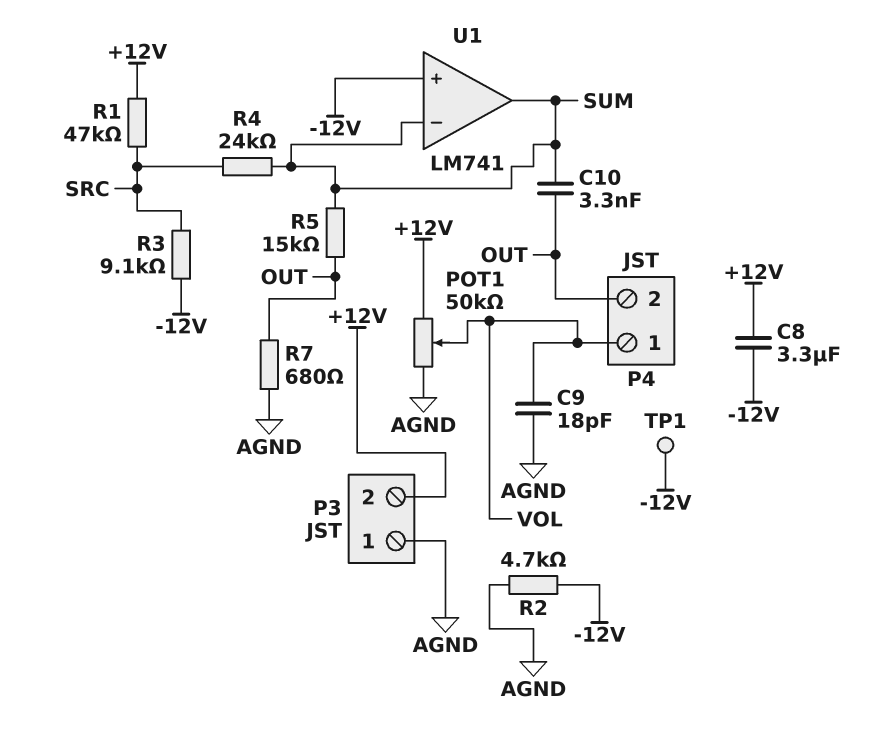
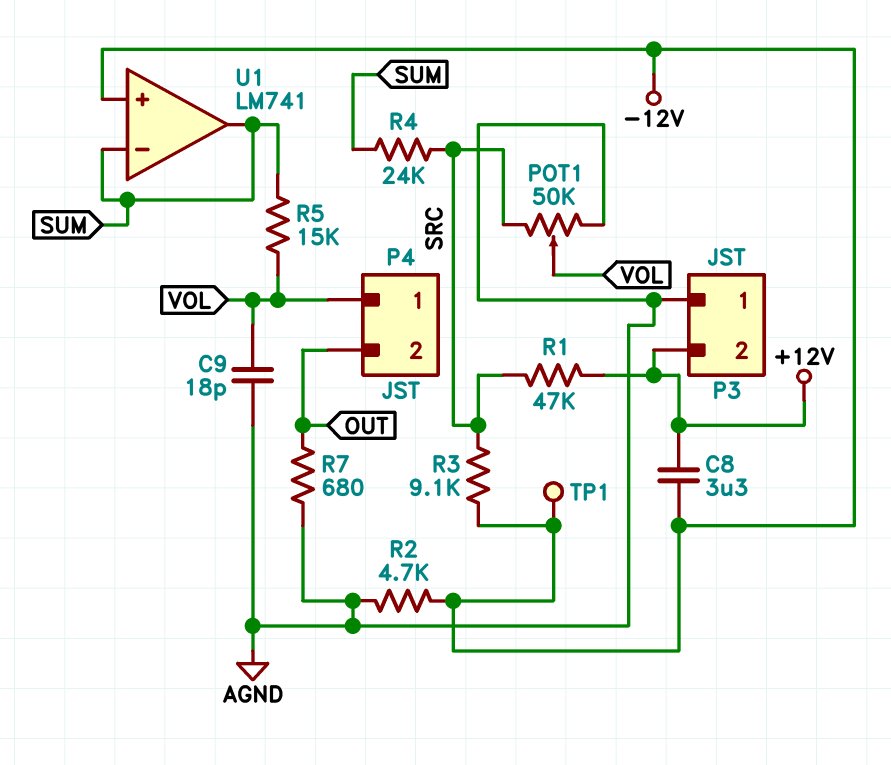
C10: 3.3nF (OUT, SUM) -> none
POT1: 50k (+12V, AGND, wiper VOL) -> 50k (AGND, SRC, wiper VOL)
R5: 15k (OUT, SUM) -> 15k (SUM, VOL)

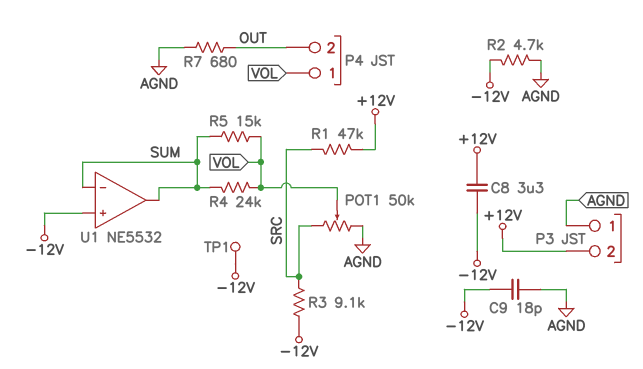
C9: 18pF (AGND, VOL) -> 18pF (-12V, AGND)
R4: 24k (SRC, SUM) -> 24k (SUM, VOL)
U1: LM741 -> NE5532

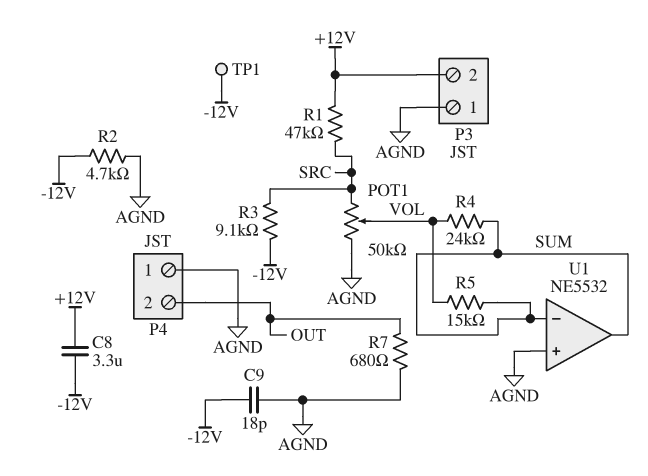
P4 pin 1: VOL -> AGND
U1 pin in+: -12V -> AGND

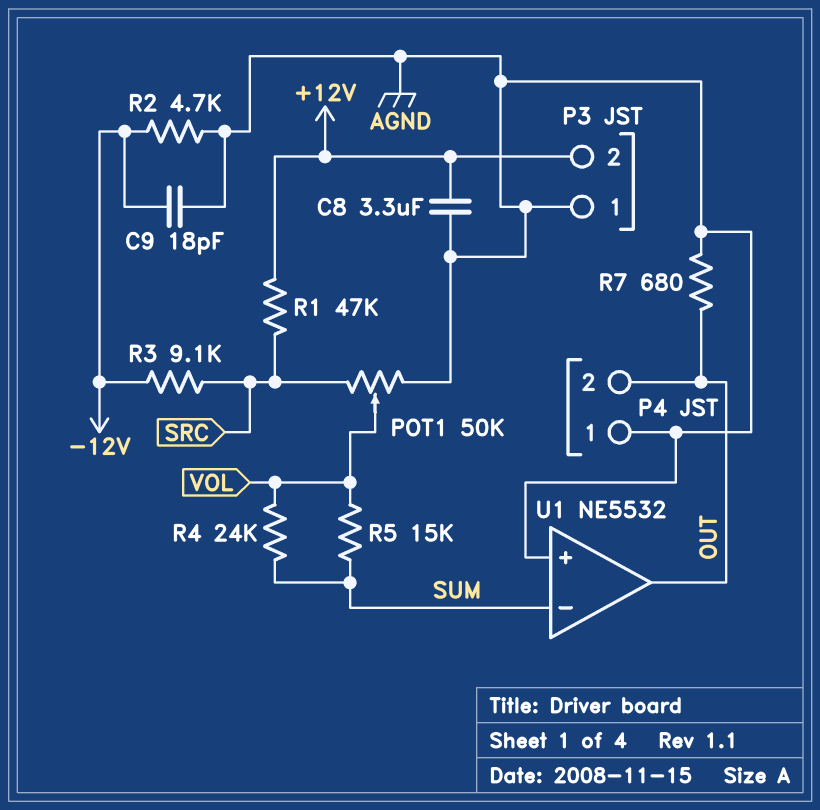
C8: 3.3uF (+12V, -12V) -> 3.3uF (+12V, AGND)
TP1: test point (-12V) -> none
U1 pin out: SUM -> OUT

